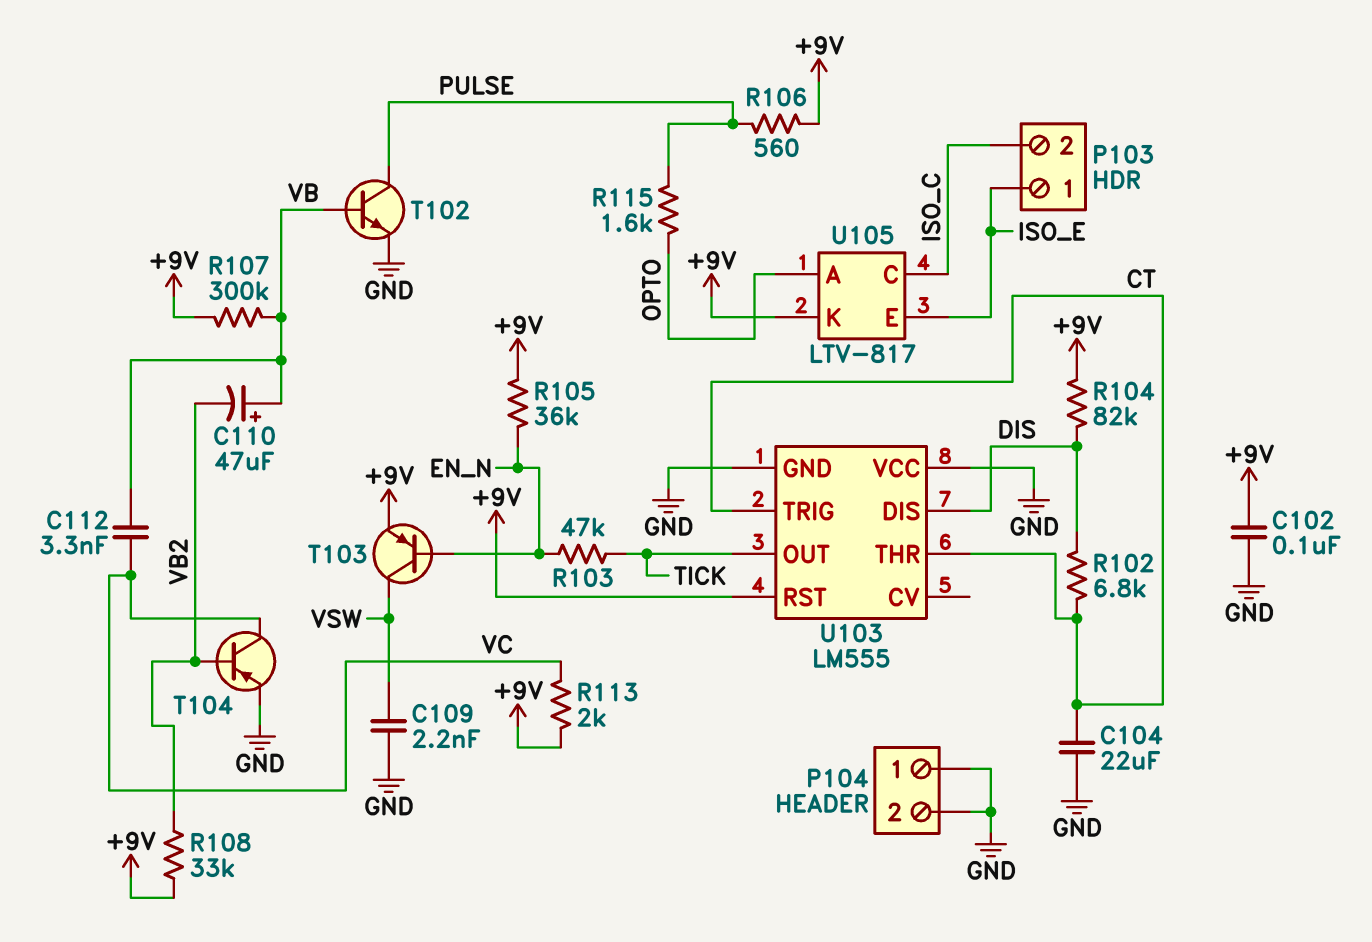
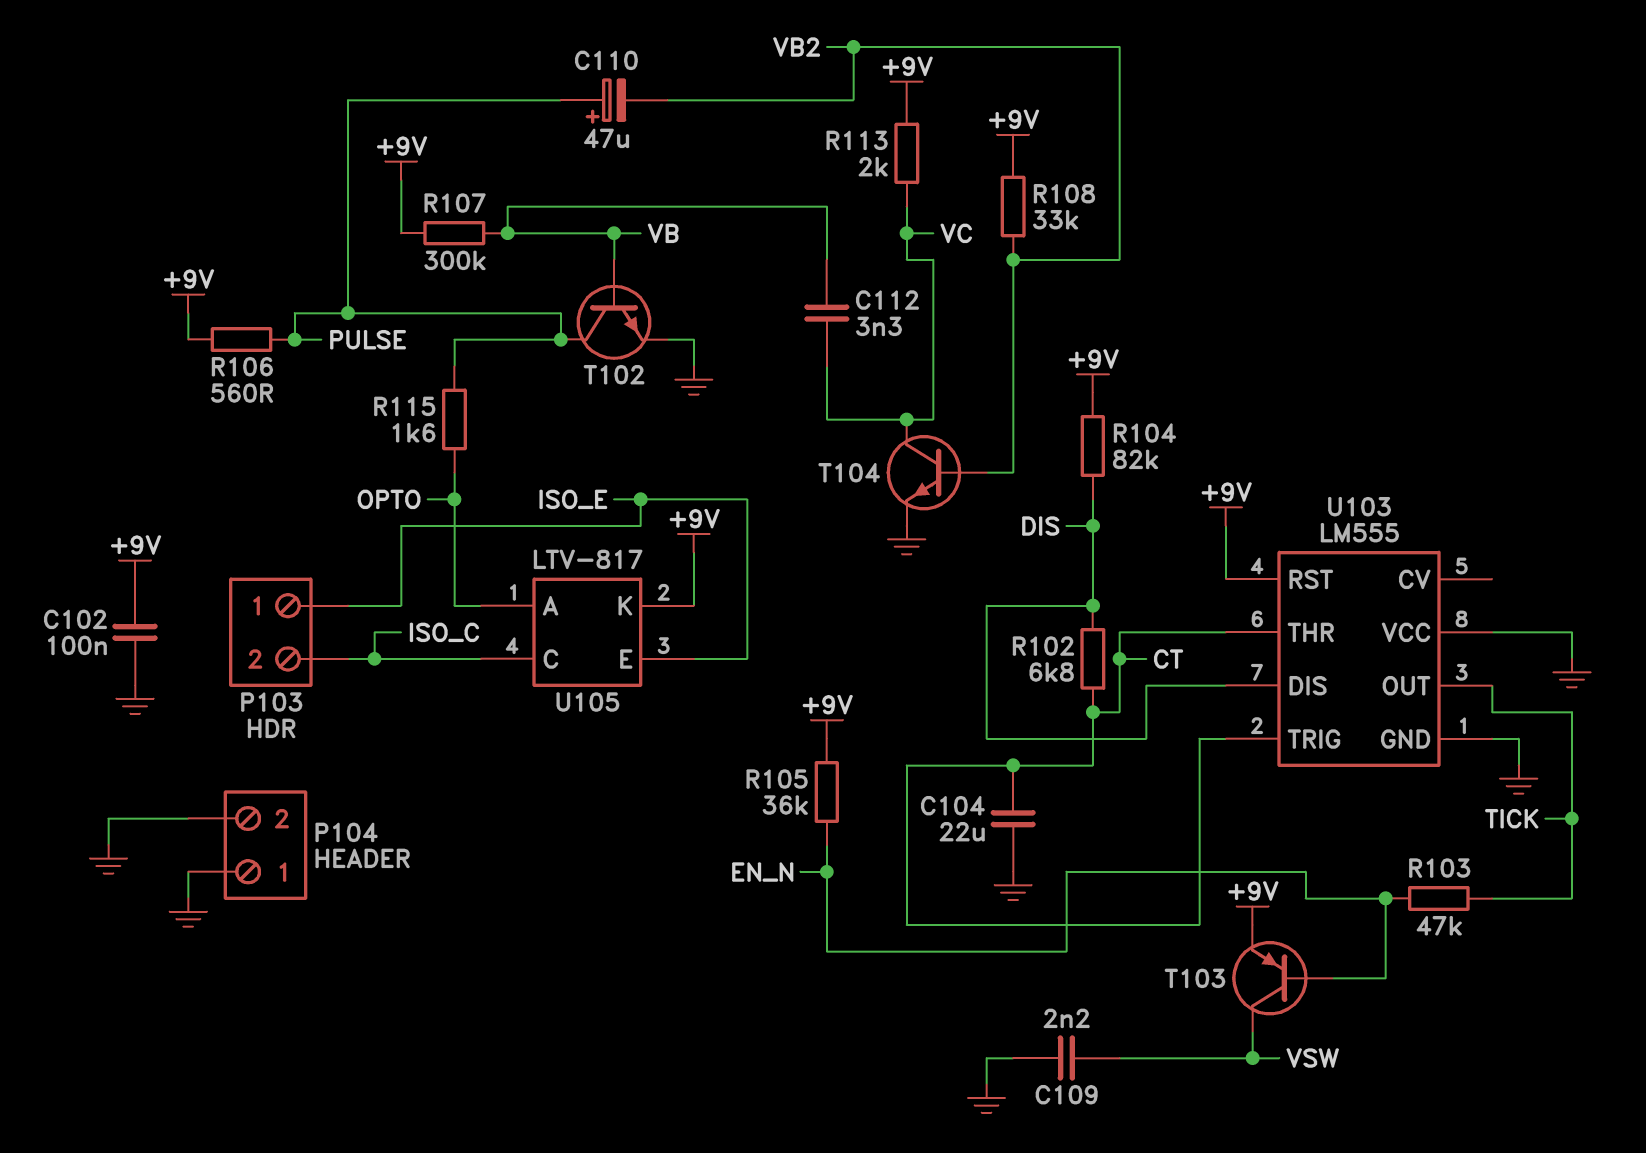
C110: 47uF (plus VB, minus VB2) -> 47uF (plus PULSE, minus VB2)
T104: PNP (B VB2, C VC, E GND) -> NPN (B VB2, C VC, E GND)

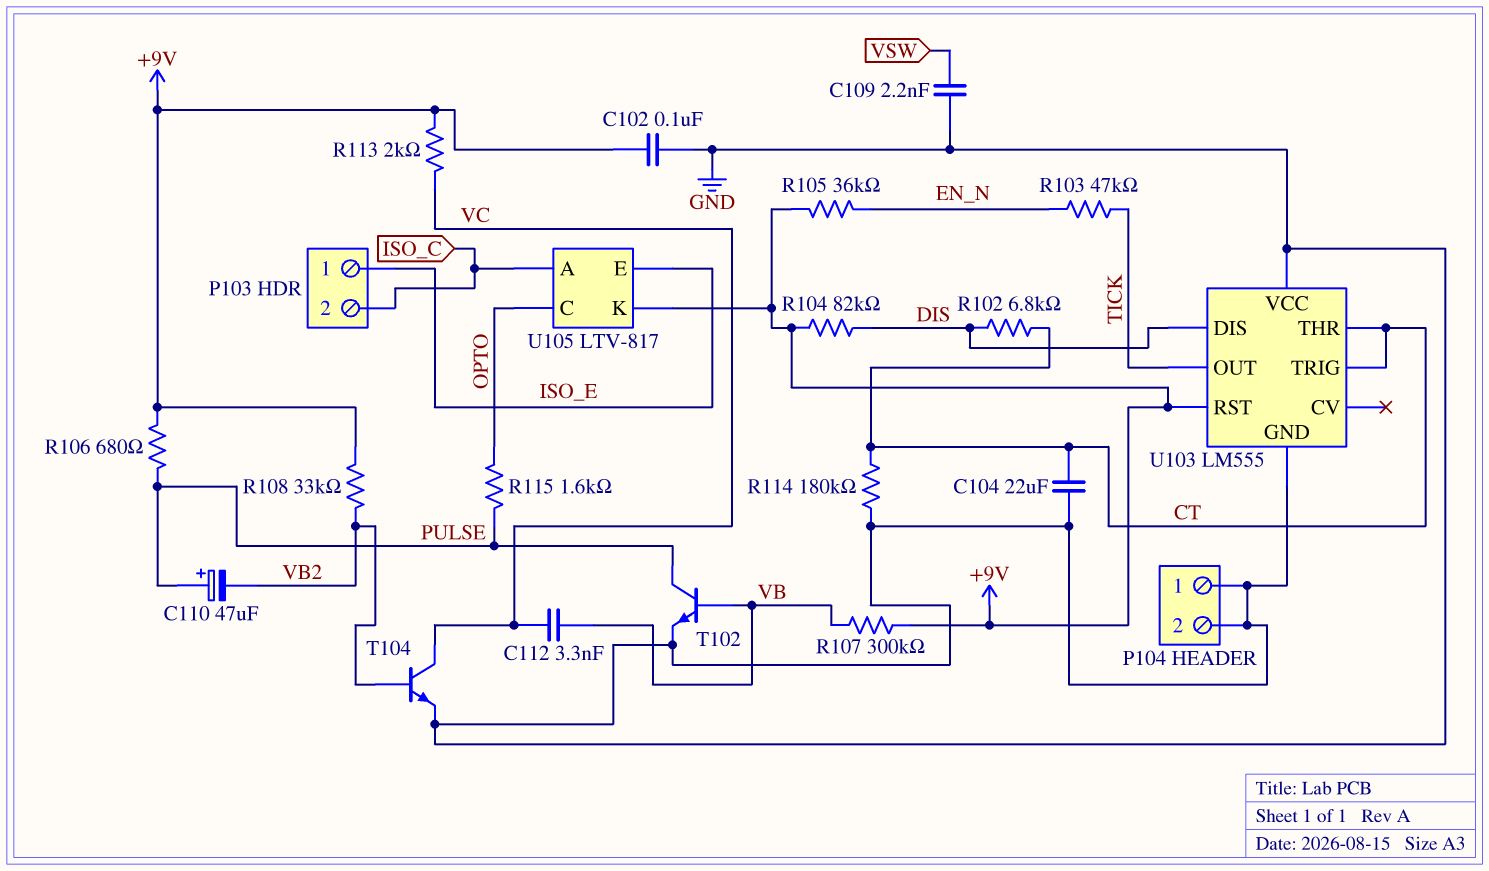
R106: 560 (+9V, PULSE) -> 680 (+9V, PULSE)
R114: none -> 180k (CT, GND)
T103: PNP (B EN_N, C VSW, E +9V) -> none
U105 pin A: OPTO -> ISO_C
U105 pin C: ISO_C -> OPTO

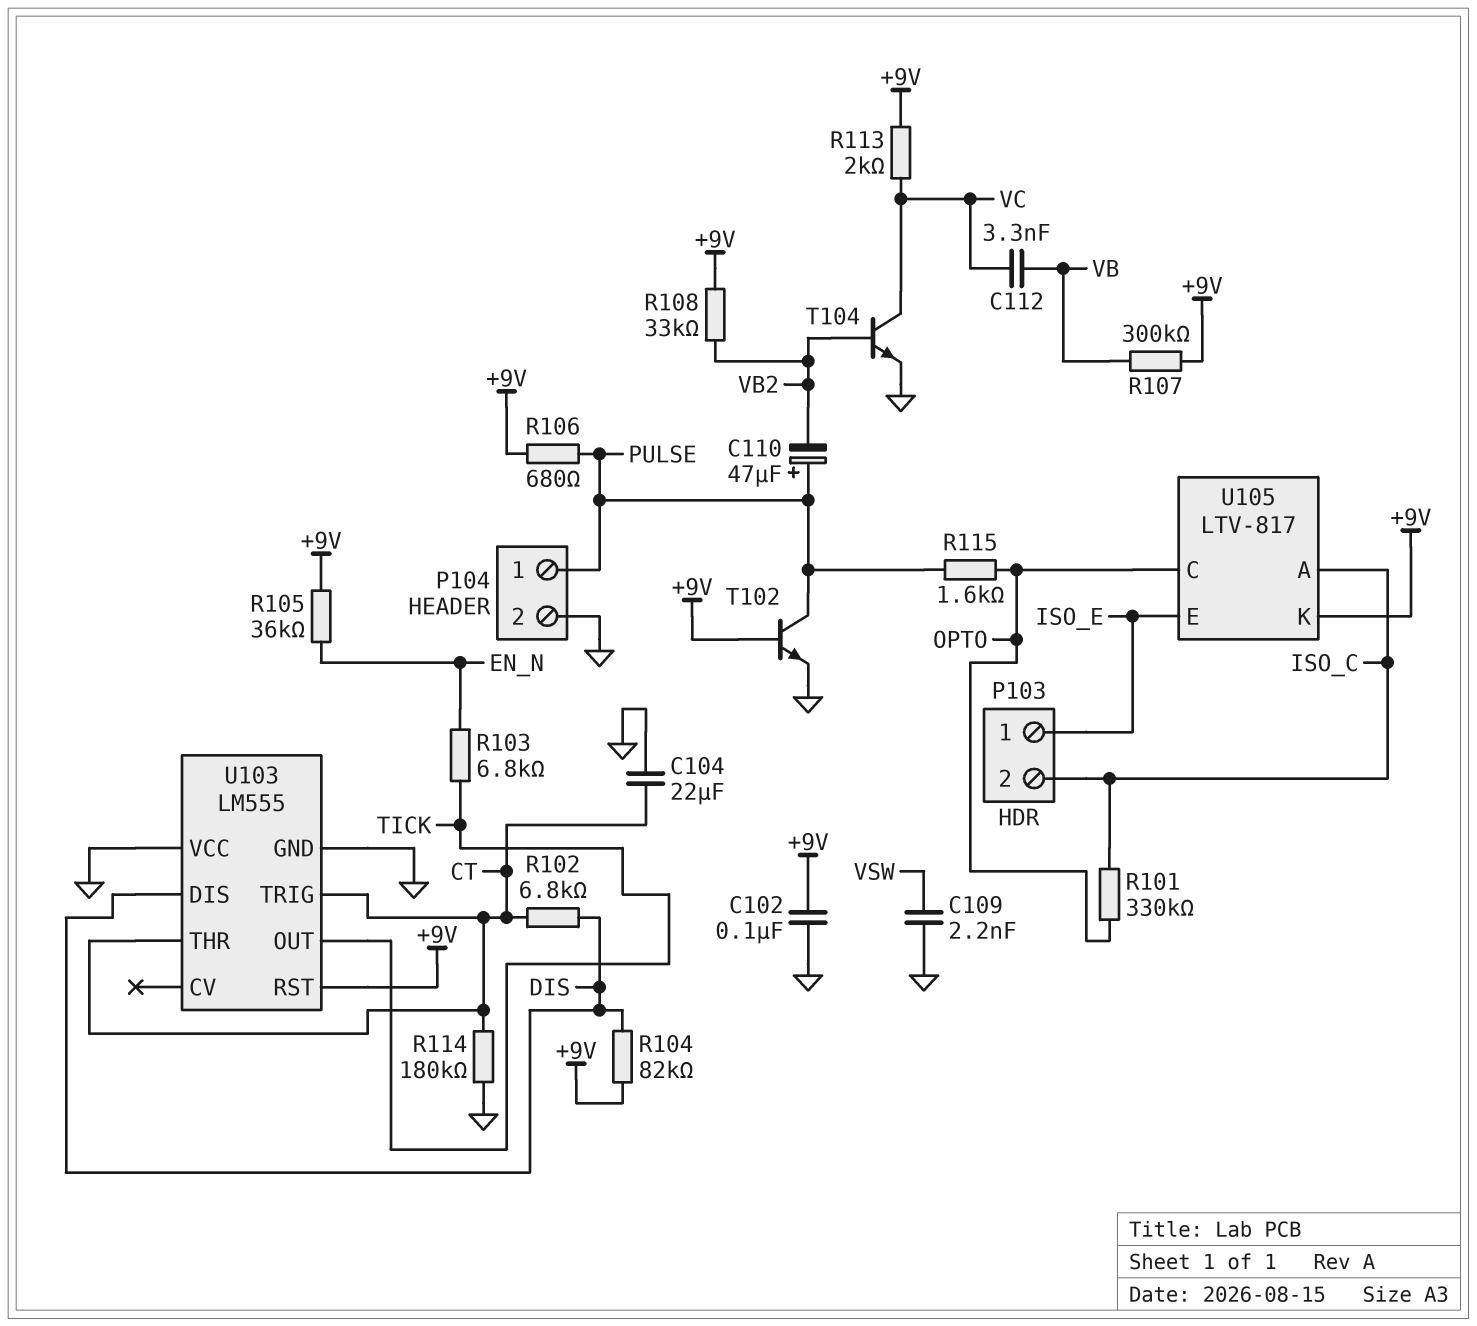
P104 pin 1: GND -> PULSE
R101: none -> 330k (ISO_C, OPTO)
R103: 47k (EN_N, TICK) -> 6.8k (EN_N, TICK)
T102: NPN (B VB, C PULSE, E GND) -> NPN (B +9V, C PULSE, E GND)

